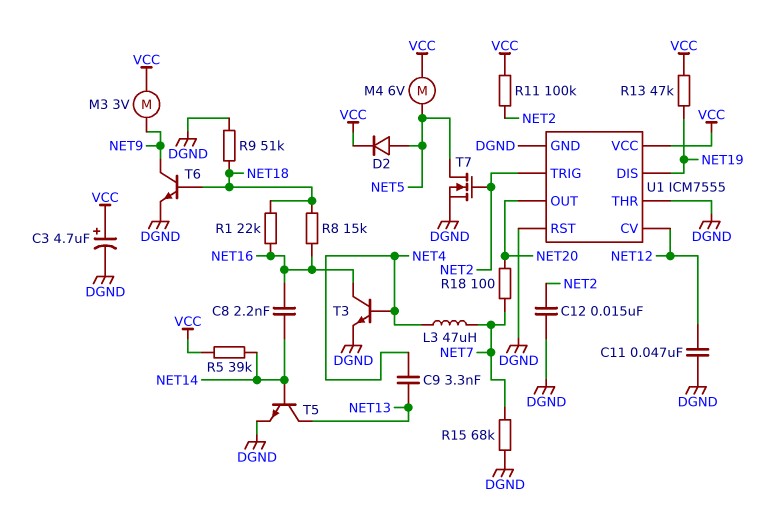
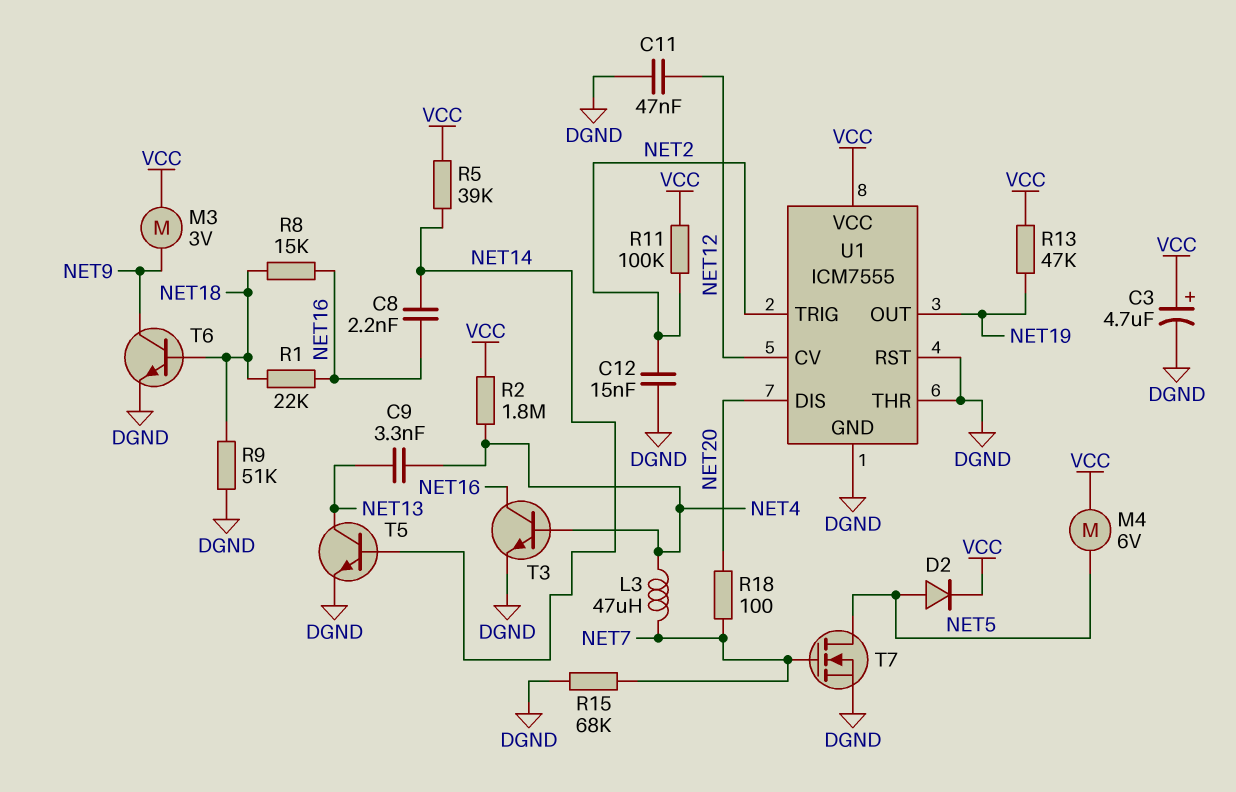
R2: none -> 1.8M (NET4, VCC)
T7: NMOS (G NET2, D NET5, S DGND) -> NMOS (G NET7, D NET5, S DGND)
U1 pin DIS: NET19 -> NET20
U1 pin OUT: NET20 -> NET19

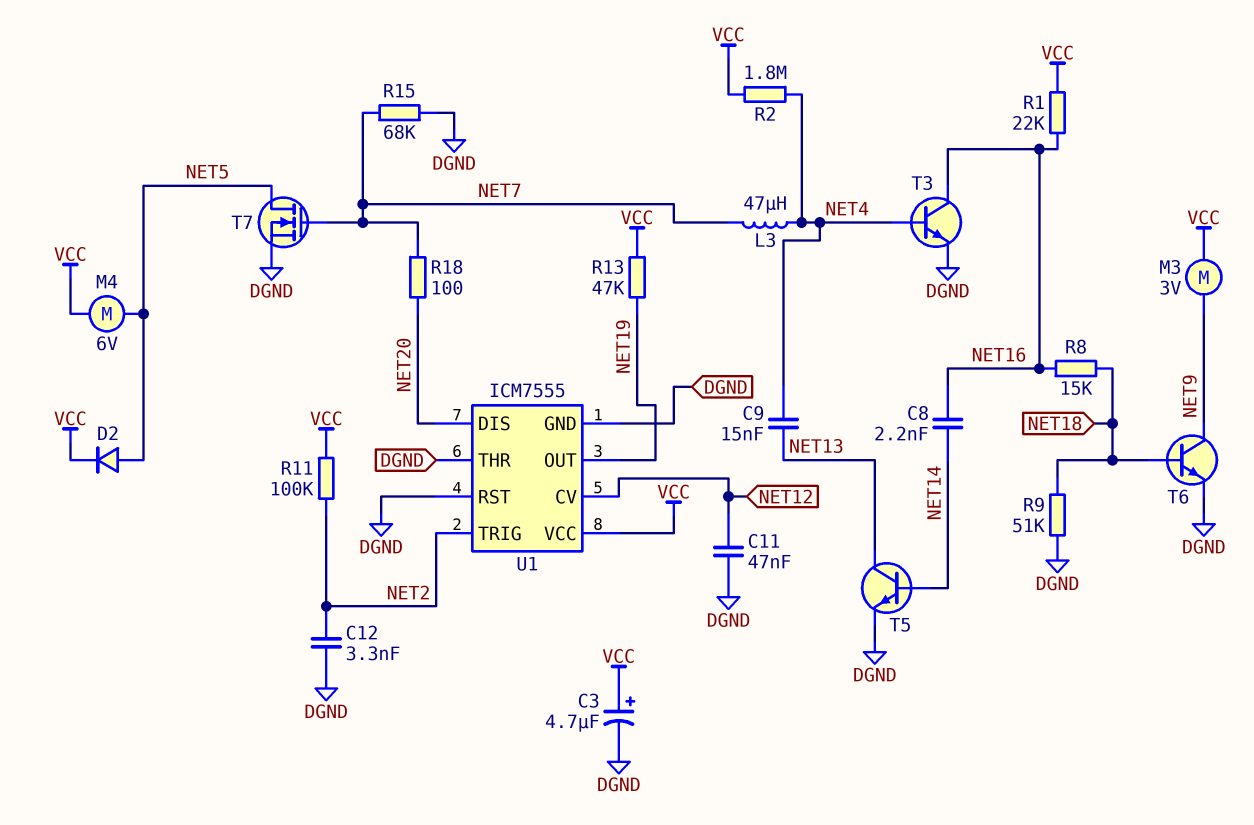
C9: 3.3nF (NET4, NET13) -> 15nF (NET4, NET13)
C12: 15nF (DGND, NET2) -> 3.3nF (DGND, NET2)
R1: 22k (NET16, NET18) -> 22k (NET16, VCC)
R5: 39k (NET14, VCC) -> none

